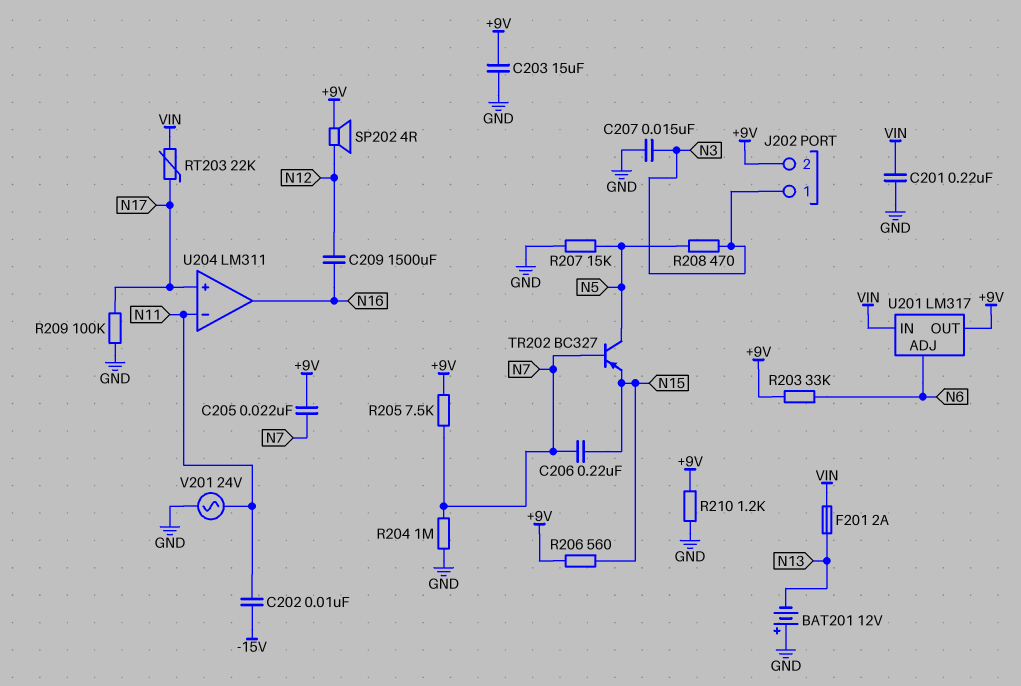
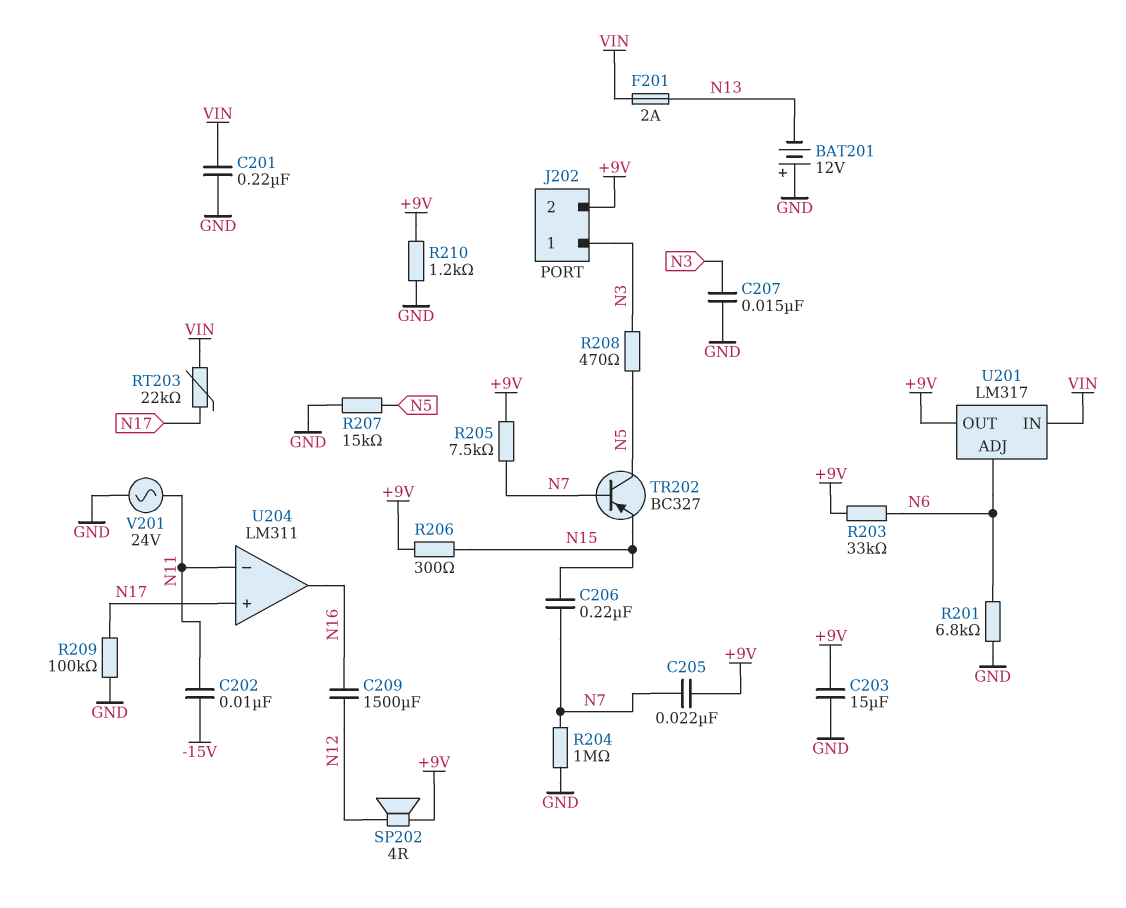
R201: none -> 6.8k (GND, N6)
R206: 560 (+9V, N15) -> 300 (+9V, N15)

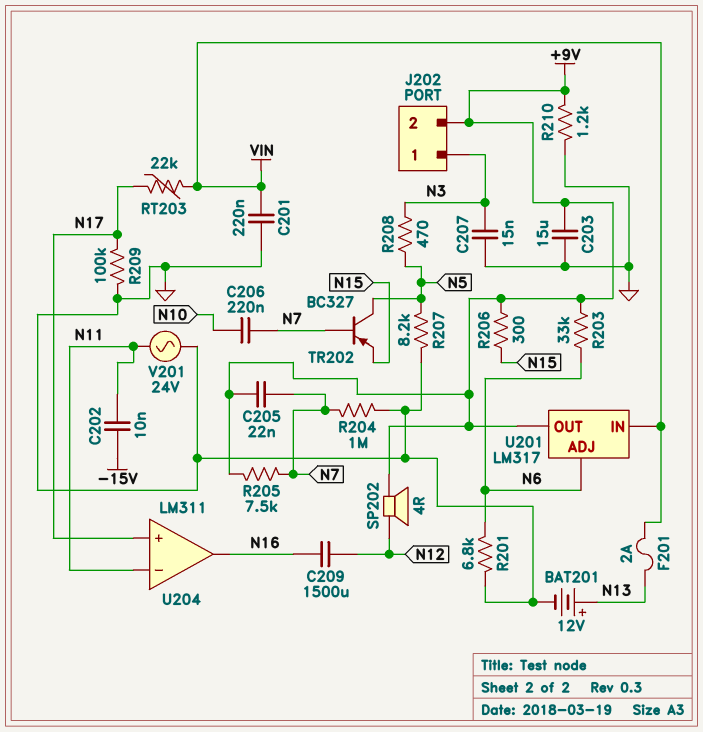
BAT201: 12V (plus GND, minus N13) -> 12V (plus N13, minus GND)
C206: 220nF (N7, N15) -> 220nF (N7, N10)
R207: 15k (GND, N5) -> 8.2k (GND, N5)

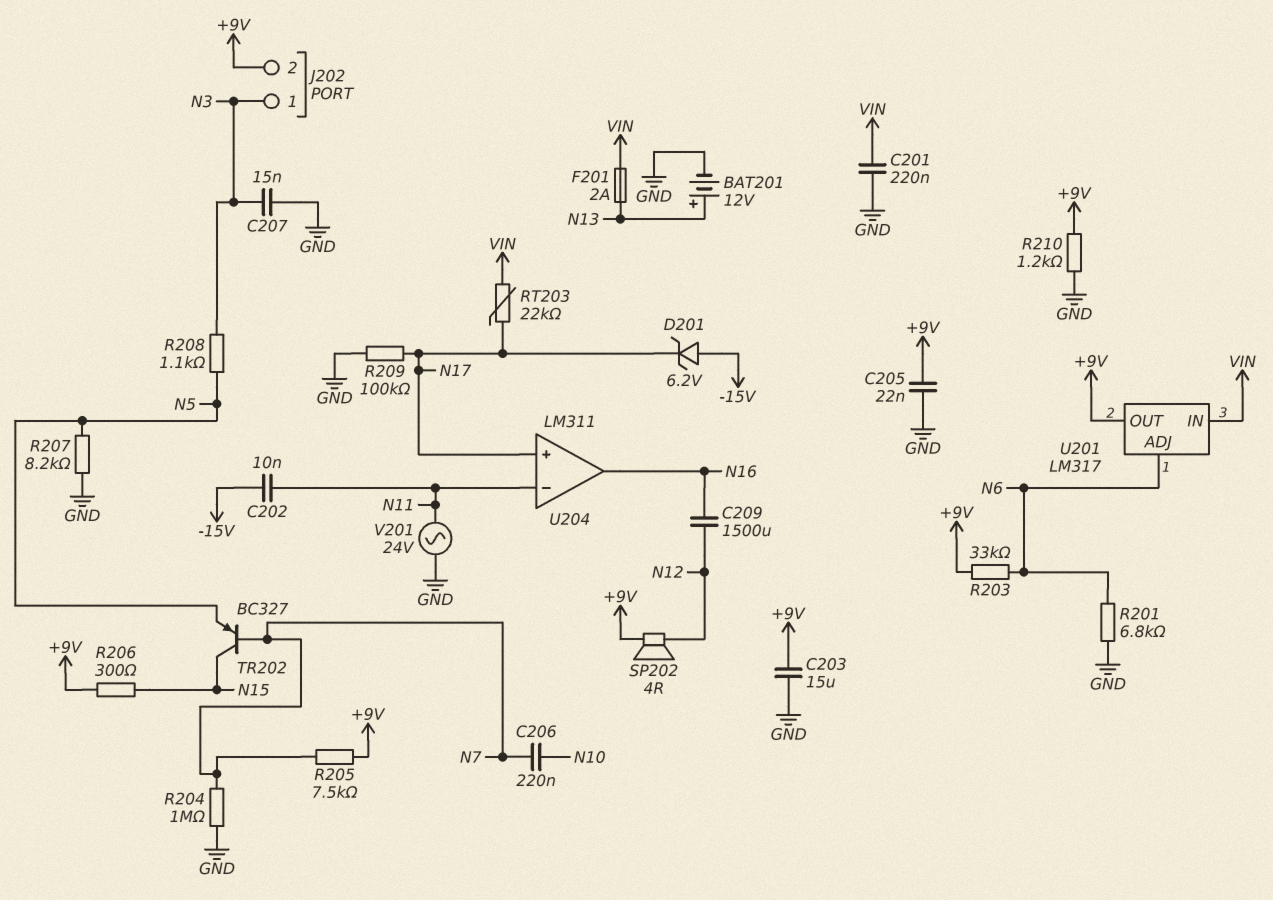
C205: 22nF (+9V, N7) -> 22nF (+9V, GND)
D201: none -> zener 6.2V (A -15V, K N17)
R208: 470 (N3, N5) -> 1.1k (N3, N5)
TR202: PNP BC327 (B N7, C N5, E N15) -> PNP BC327 (B N7, C N15, E N5)

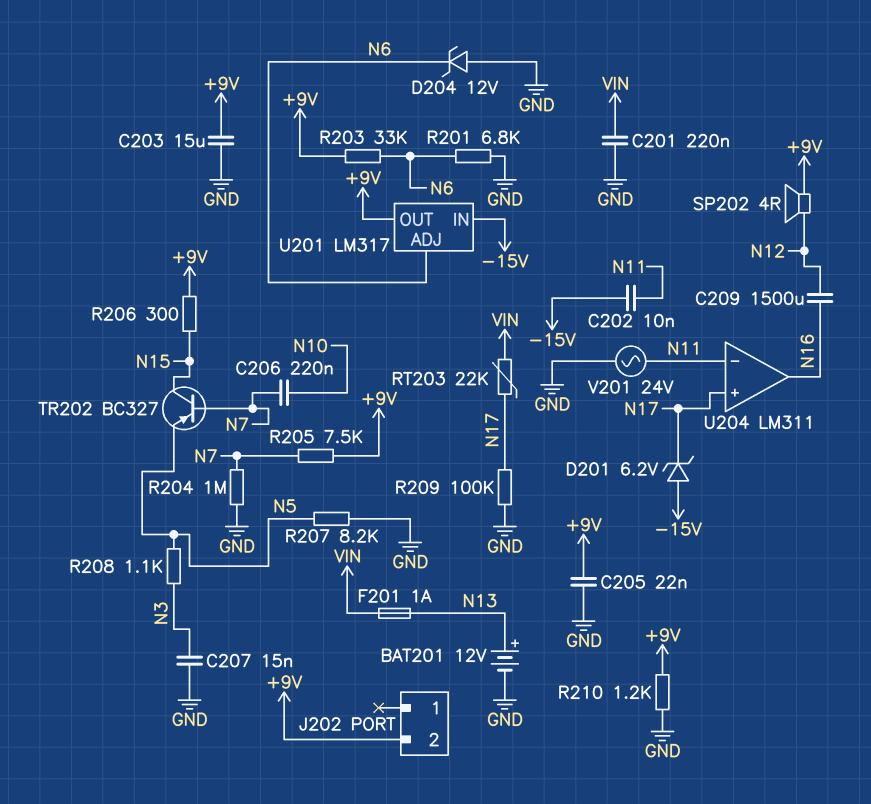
D204: none -> zener 12V (A GND, K N6)
F201: 2A (N13, VIN) -> 1A (N13, VIN)
J202 pin 1: N3 -> none
U201 pin IN: VIN -> -15V

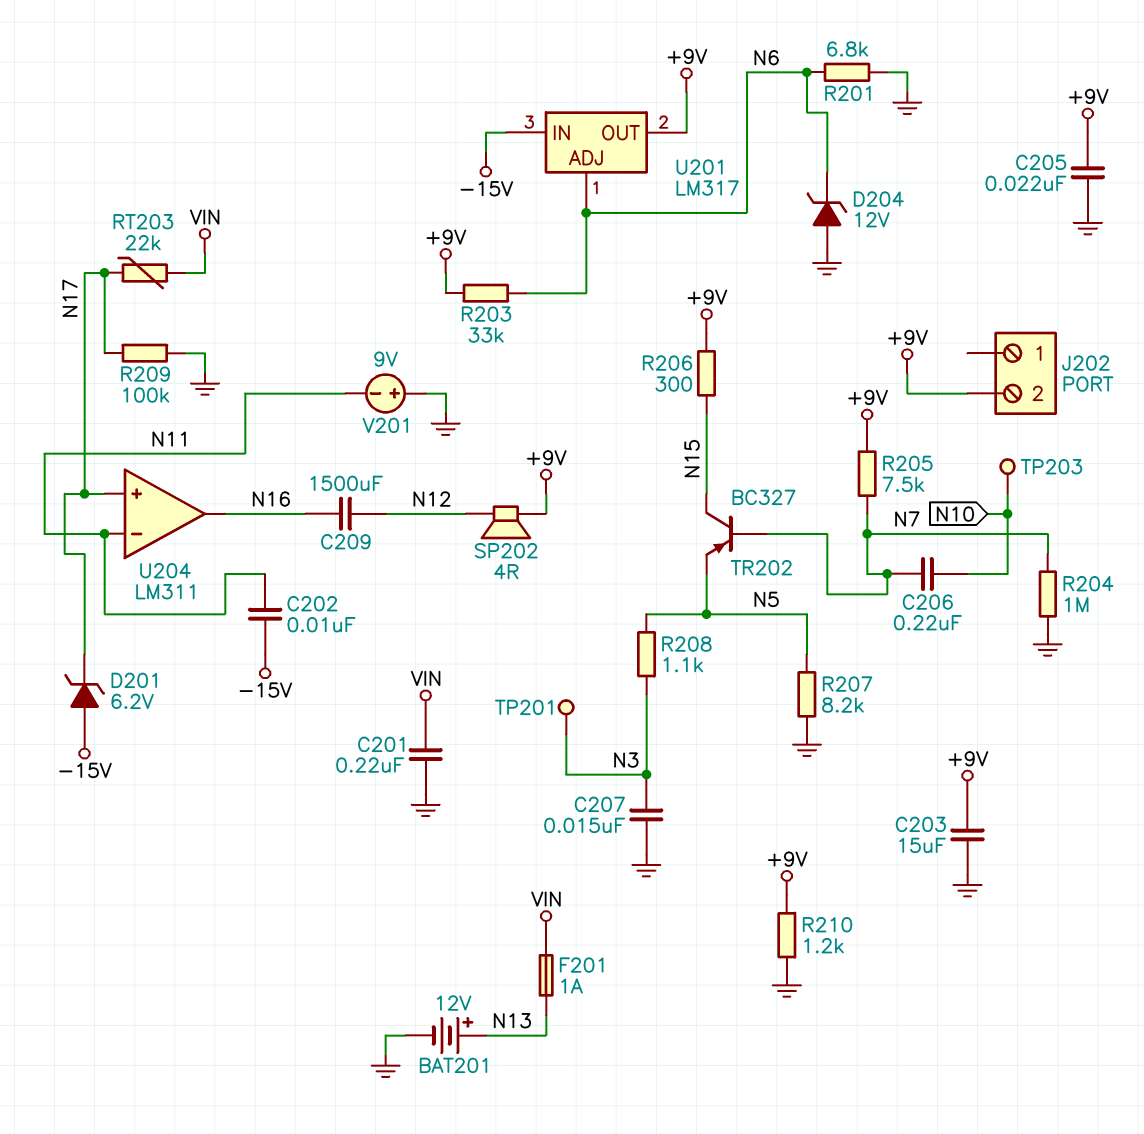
TP201: none -> test point (N3)
TP203: none -> test point (N10)
V201: AC 24V (GND, N11) -> 9V (plus GND, minus N11)

